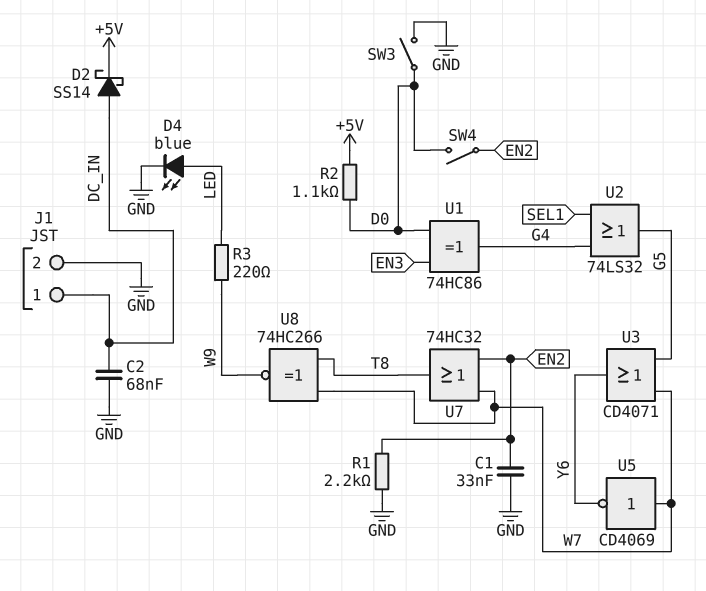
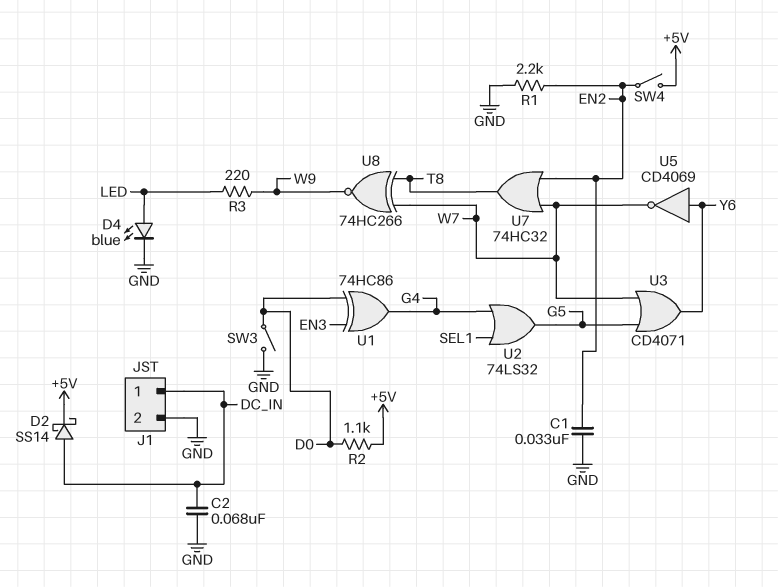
SW4: switch (D0, EN2) -> switch (+5V, EN2)
U5: NOT CD4069 (in W7, out Y6) -> NOT CD4069 (in Y6, out W7)

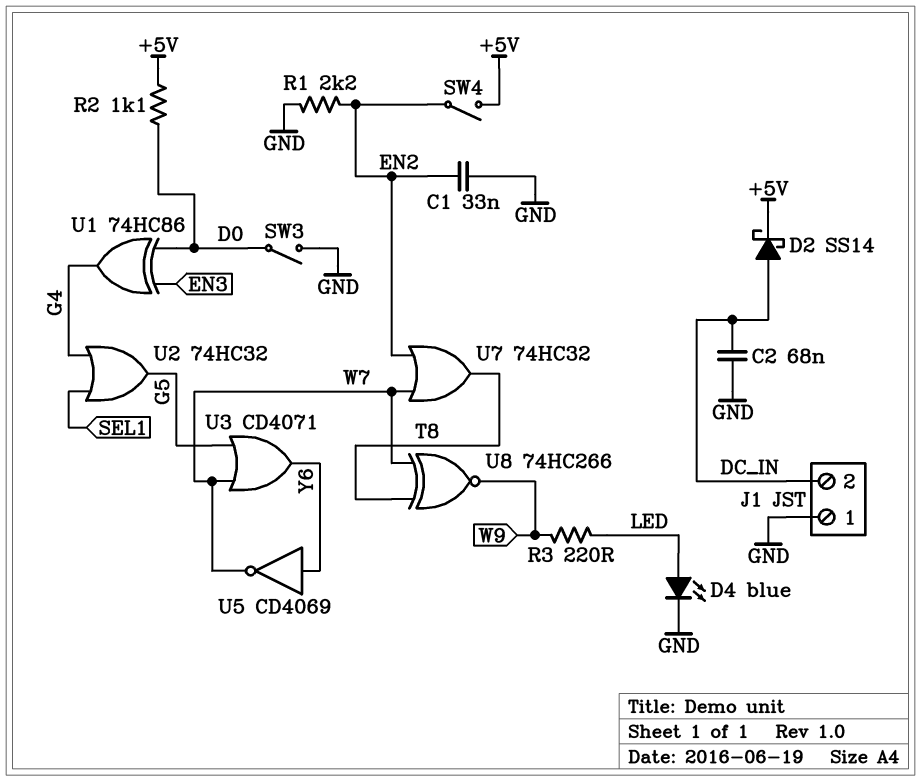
J1 pin 1: DC_IN -> GND
J1 pin 2: GND -> DC_IN
U2: OR 74LS32 (in G4, in SEL1, out G5) -> OR 74HC32 (in G4, in SEL1, out G5)

